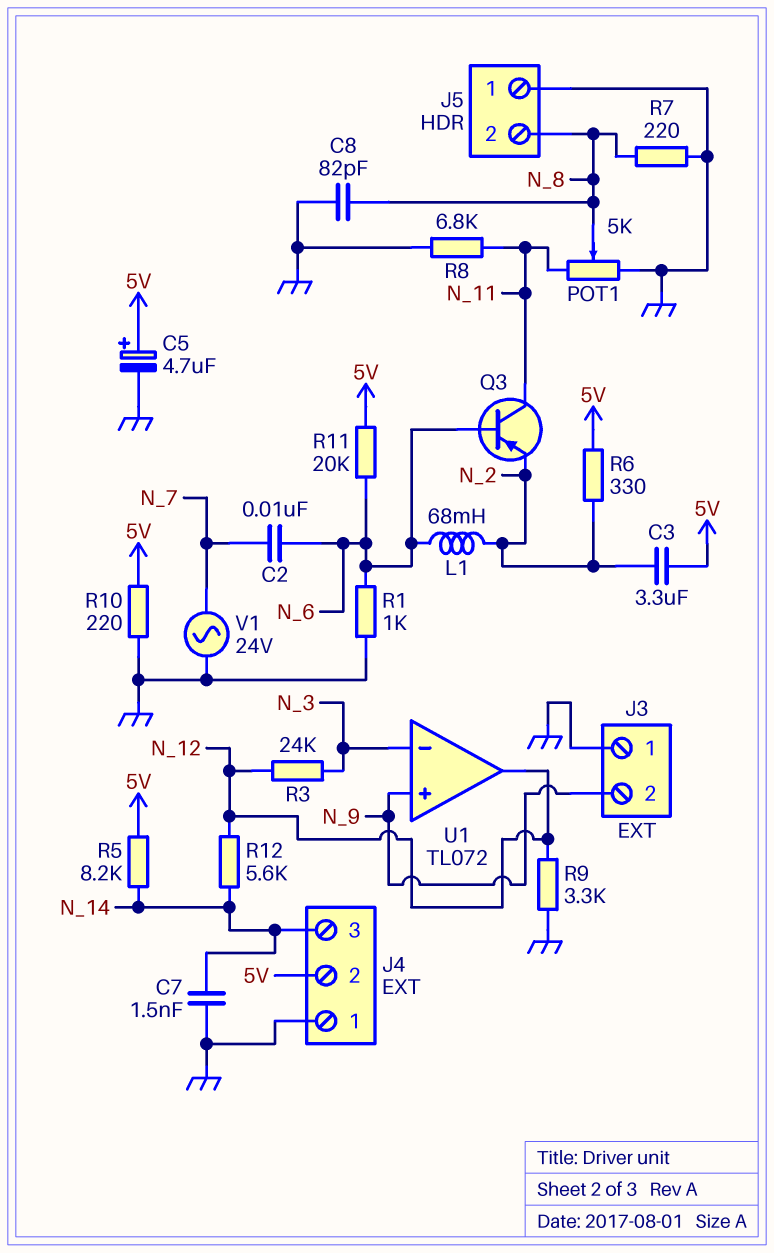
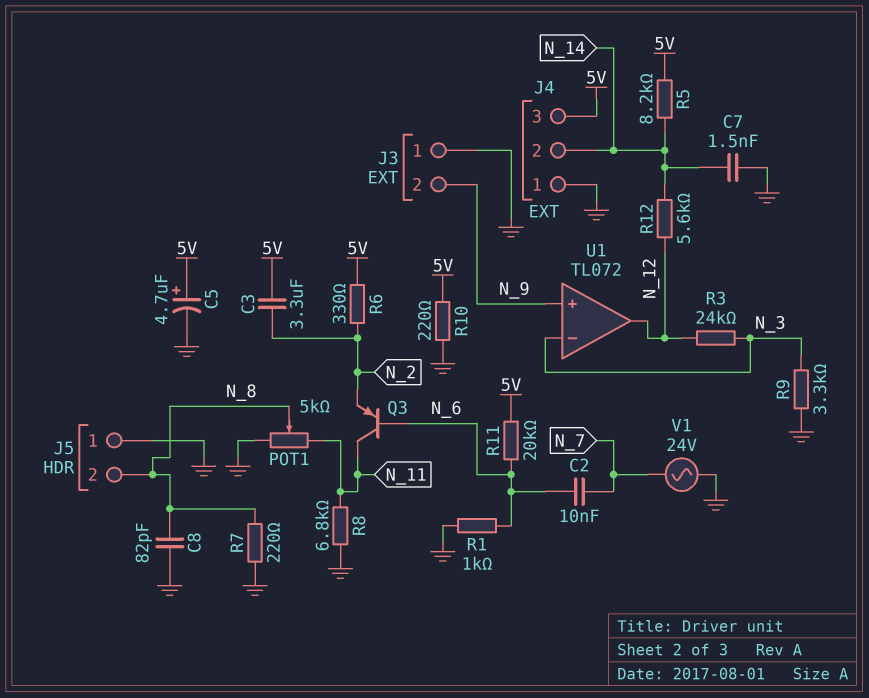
J4 pin 2: 5V -> N_14
J4 pin 3: N_14 -> 5V
L1: 68mH (N_2, N_6) -> none
R9: 3.3k (GND, N_12) -> 3.3k (GND, N_3)

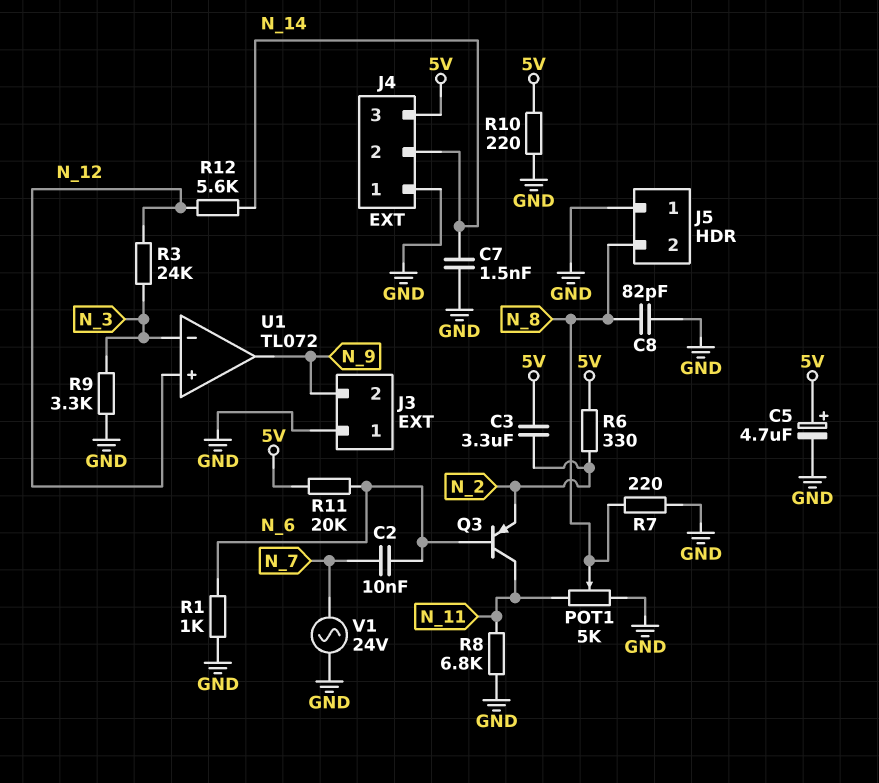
R5: 8.2k (5V, N_14) -> none
U1 pin in+: N_9 -> N_12
U1 pin out: N_12 -> N_9

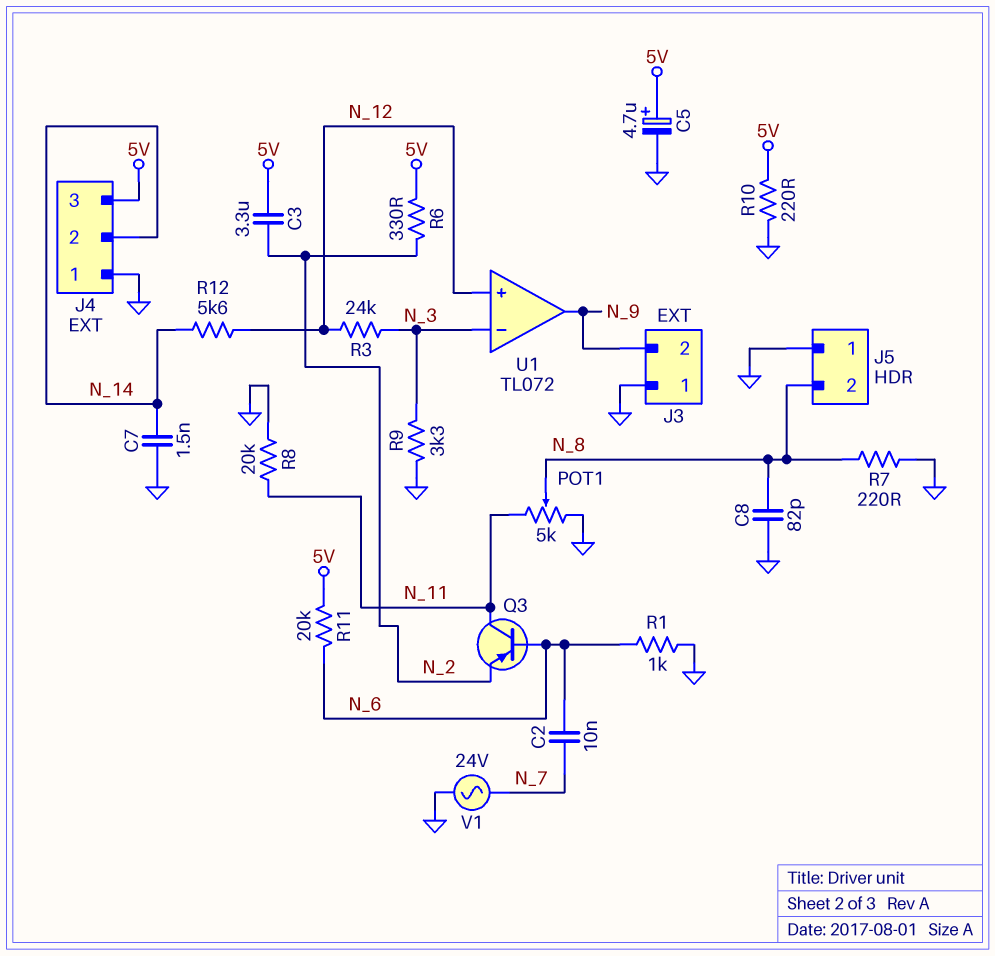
R8: 6.8k (GND, N_11) -> 20k (GND, N_11)

